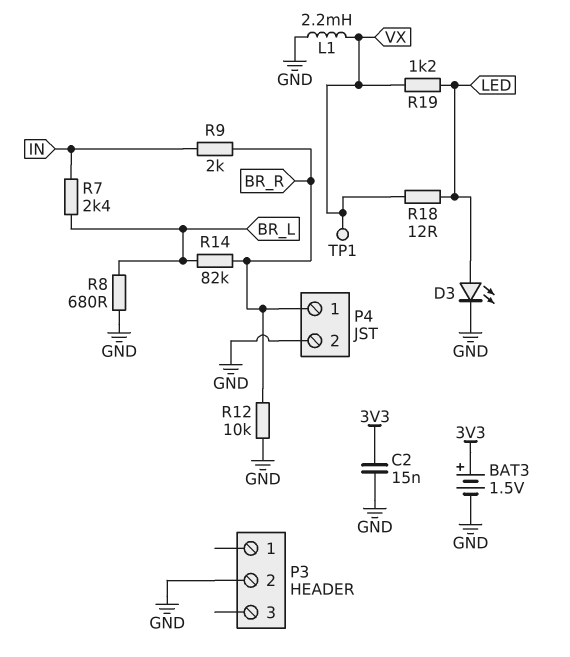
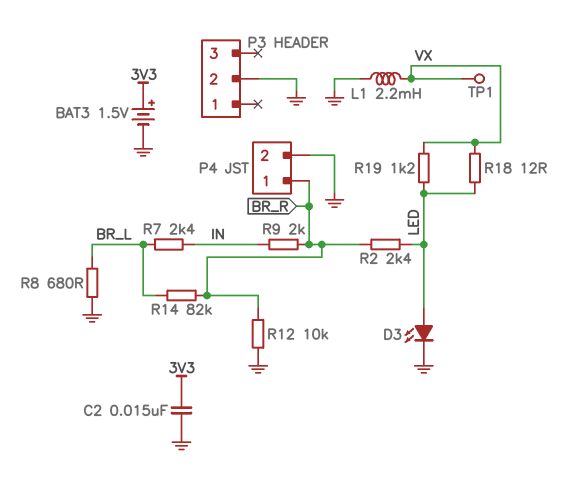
R2: none -> 2.4k (BR_R, LED)

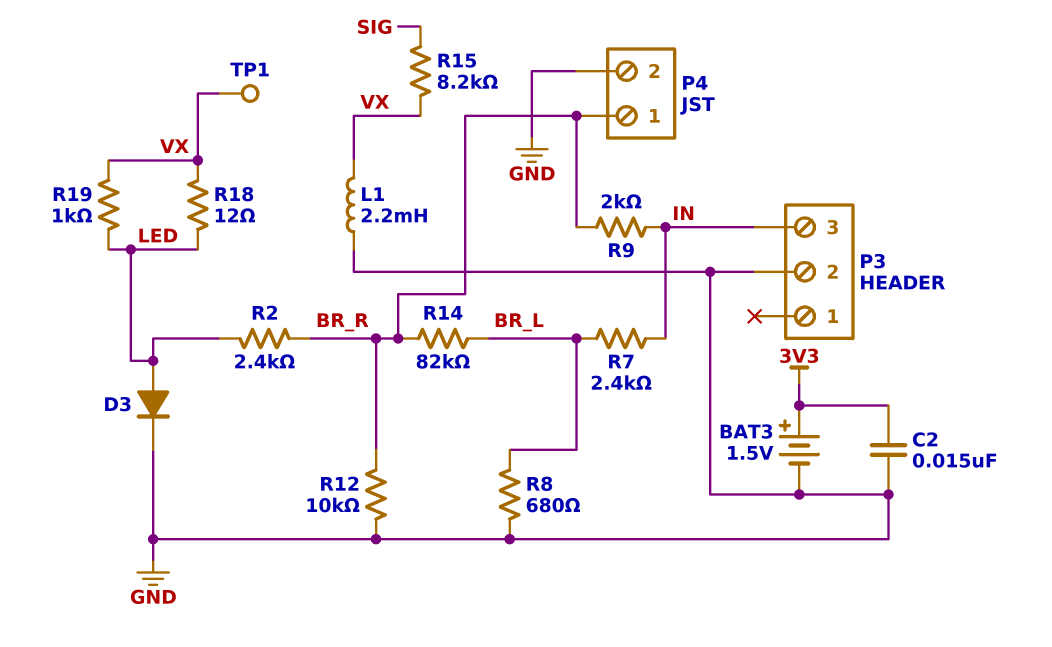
D3: LED (A LED, K GND) -> diode (A LED, K GND)
P3 pin 3: none -> IN
R15: none -> 8.2k (SIG, VX)
R19: 1.2k (LED, VX) -> 1k (LED, VX)

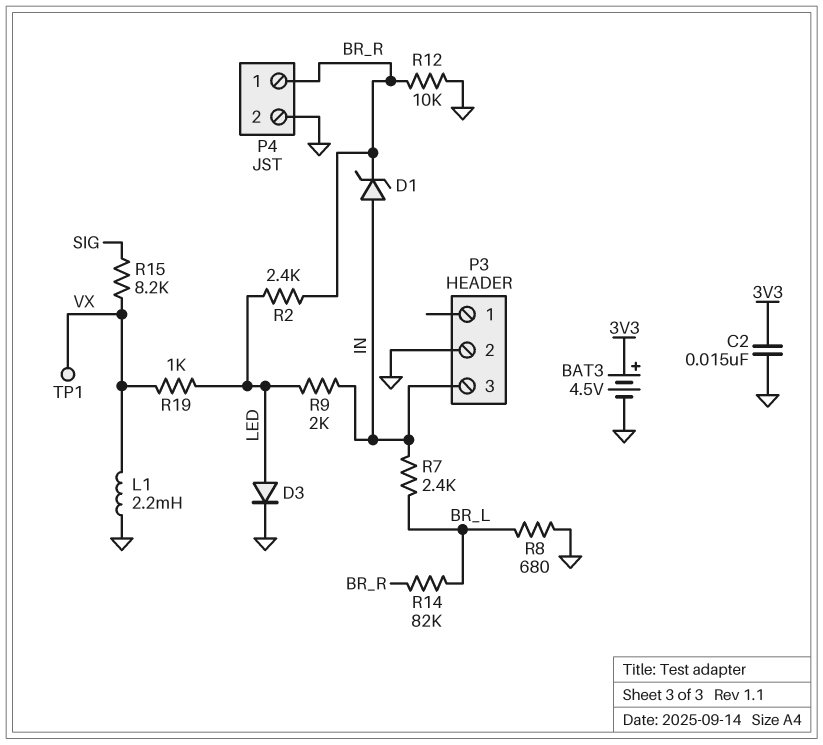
BAT3: 1.5V (plus 3V3, minus GND) -> 4.5V (plus 3V3, minus GND)
D1: none -> zener (A IN, K BR_R)
R9: 2k (BR_R, IN) -> 2k (IN, LED)
R18: 12 (LED, VX) -> none

